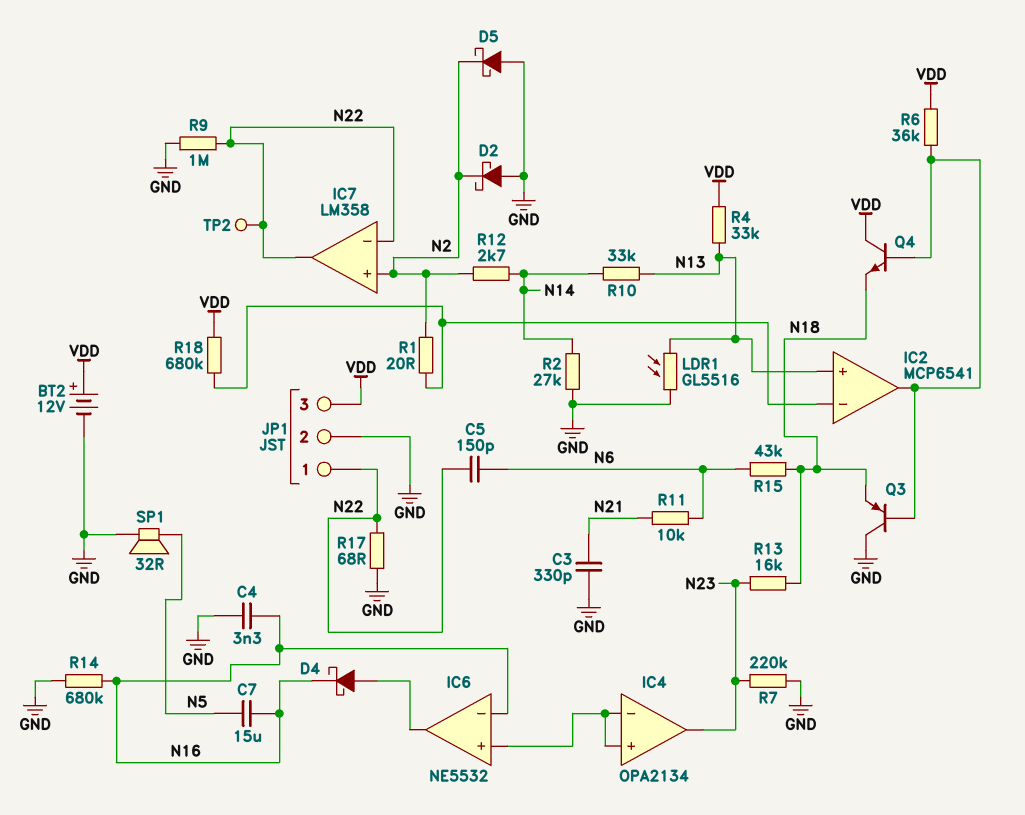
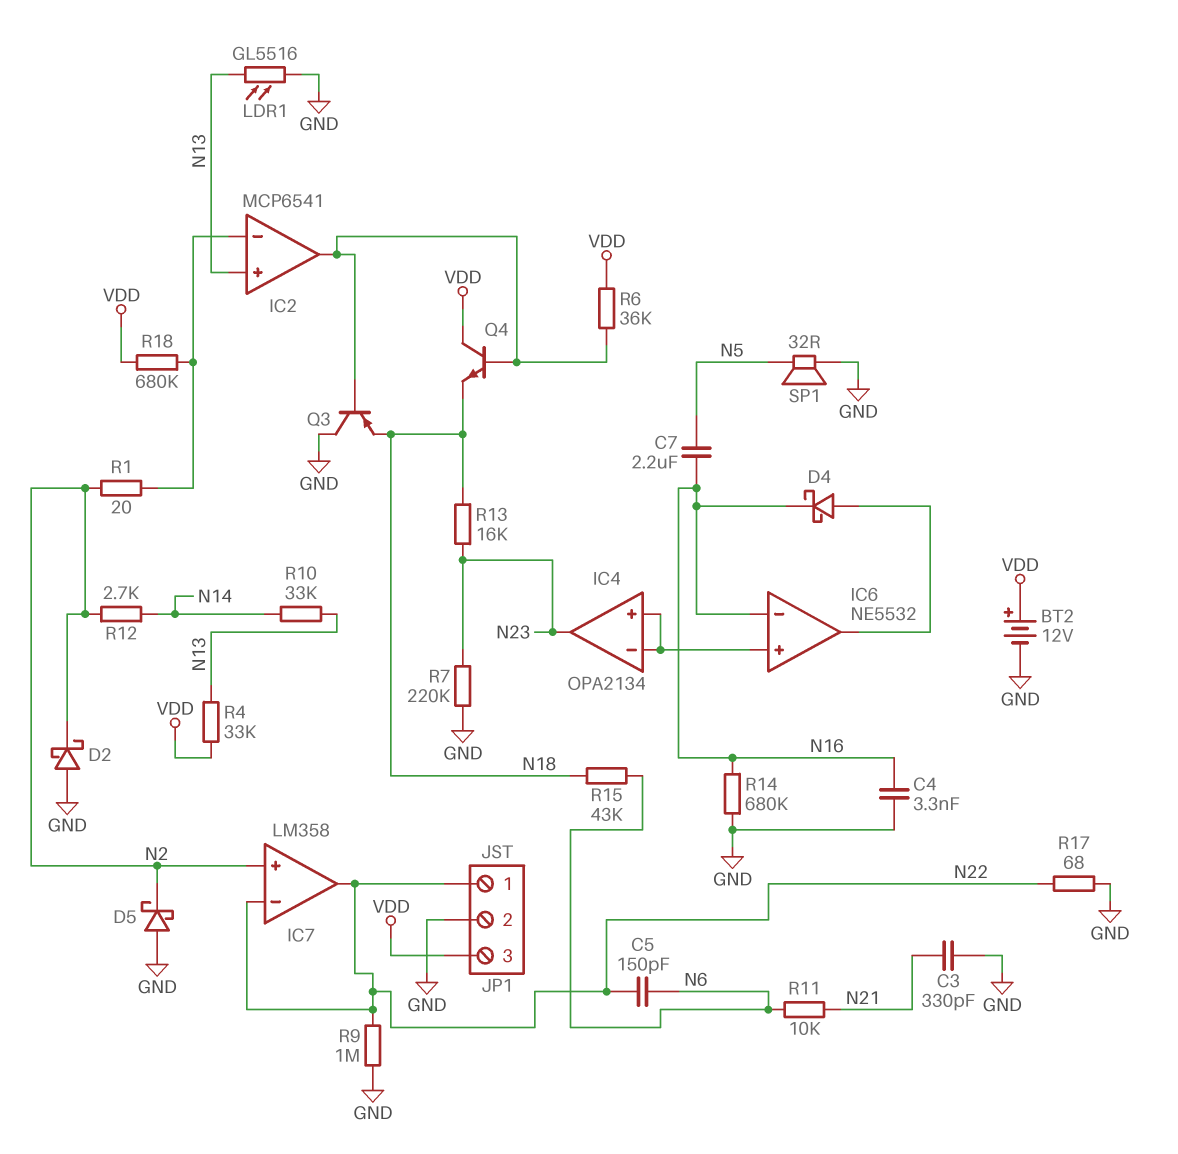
C7: 15uF (N5, N16) -> 2.2uF (N5, N16)
R2: 27k (GND, N14) -> none
TP2: test point (N22) -> none

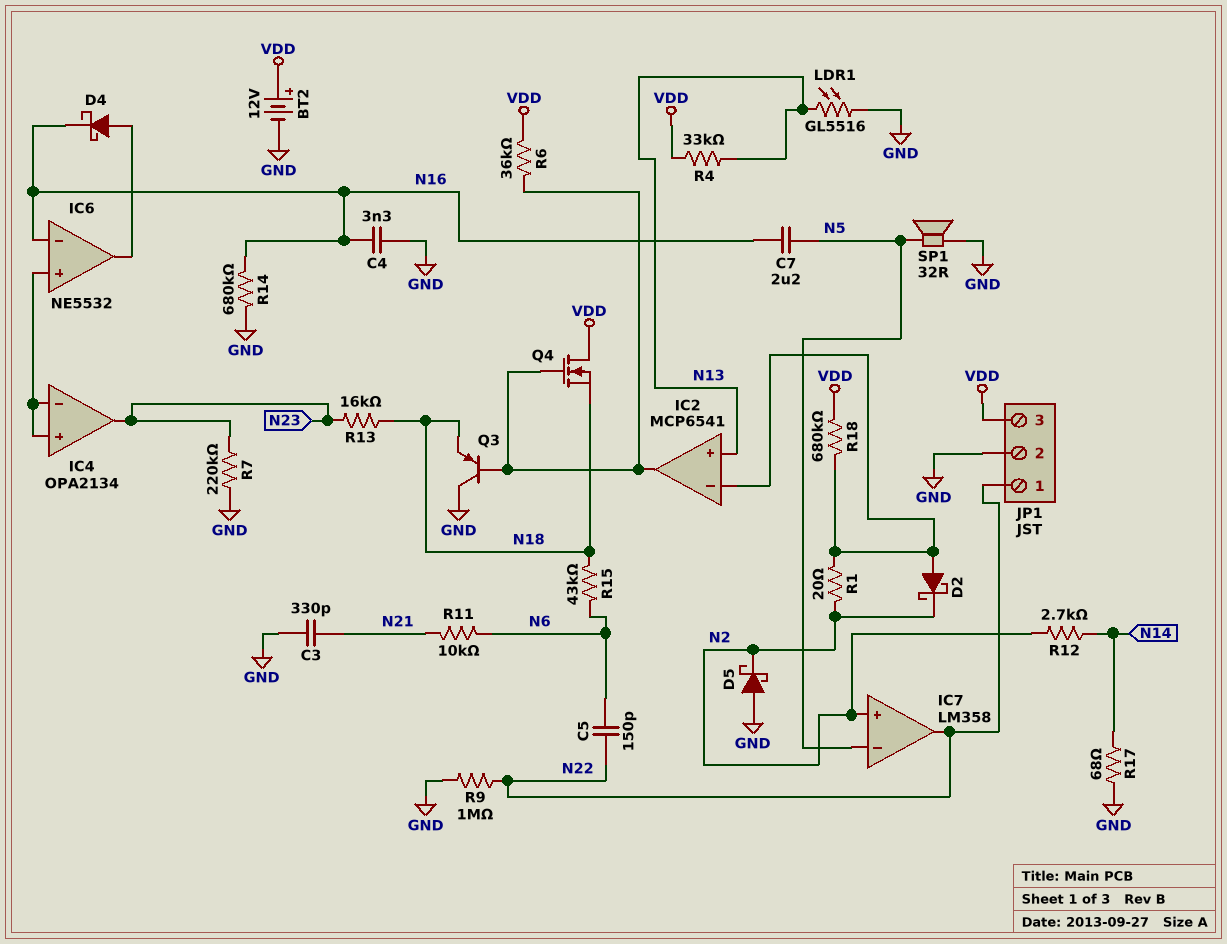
D2: schottky (A GND, K N2) -> schottky (A IC2/in-, K N2)
IC7 pin in-: N22 -> N5
Q4: NPN (B IC2/out, C VDD, E N18) -> NMOS (G IC2/out, D VDD, S N18)
R10: 33k (N13, N14) -> none
R17: 68 (GND, N22) -> 68 (GND, N14)

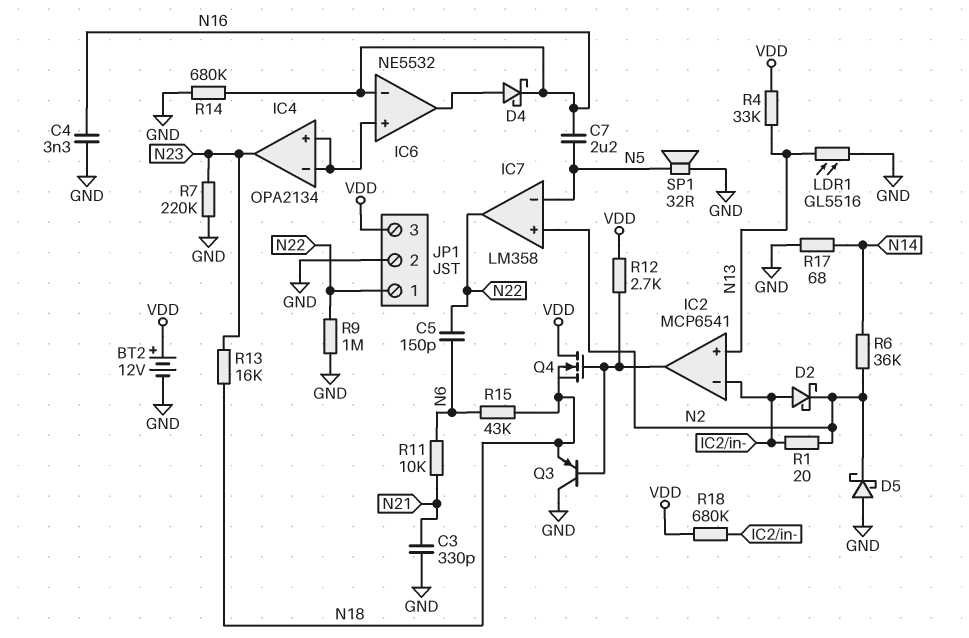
R6: 36k (IC2/out, VDD) -> 36k (N2, N14)
R12: 2.7k (N2, N14) -> 2.7k (IC2/out, VDD)

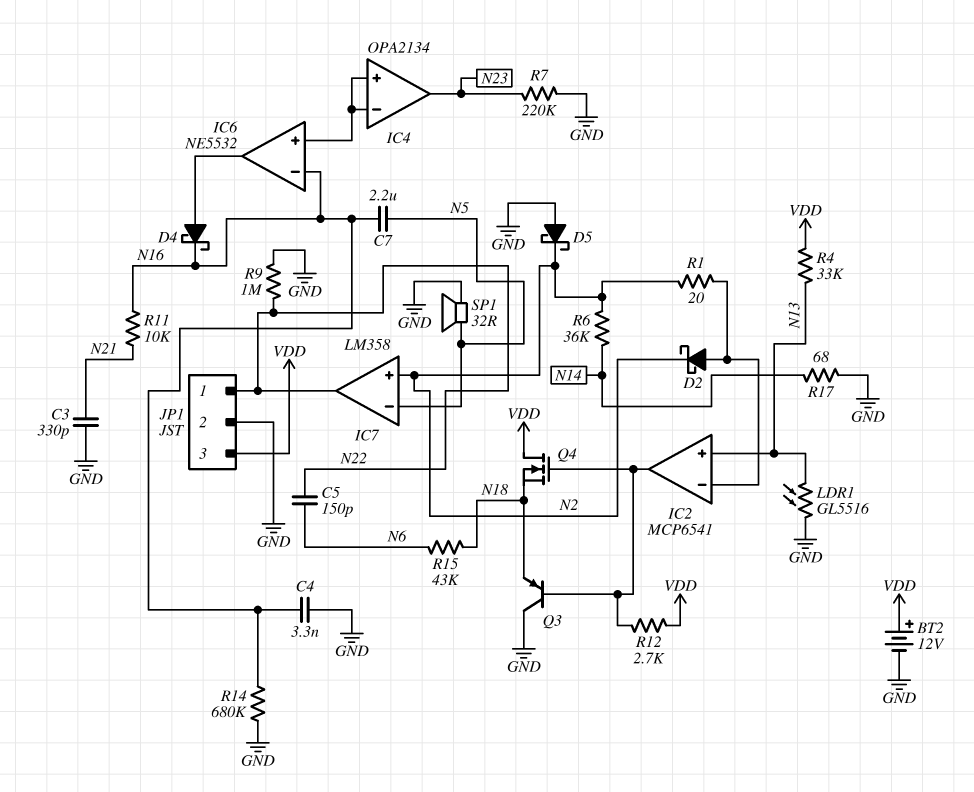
R11: 10k (N6, N21) -> 10k (N16, N21)
R13: 16k (N18, N23) -> none
R18: 680k (IC2/in-, VDD) -> none

